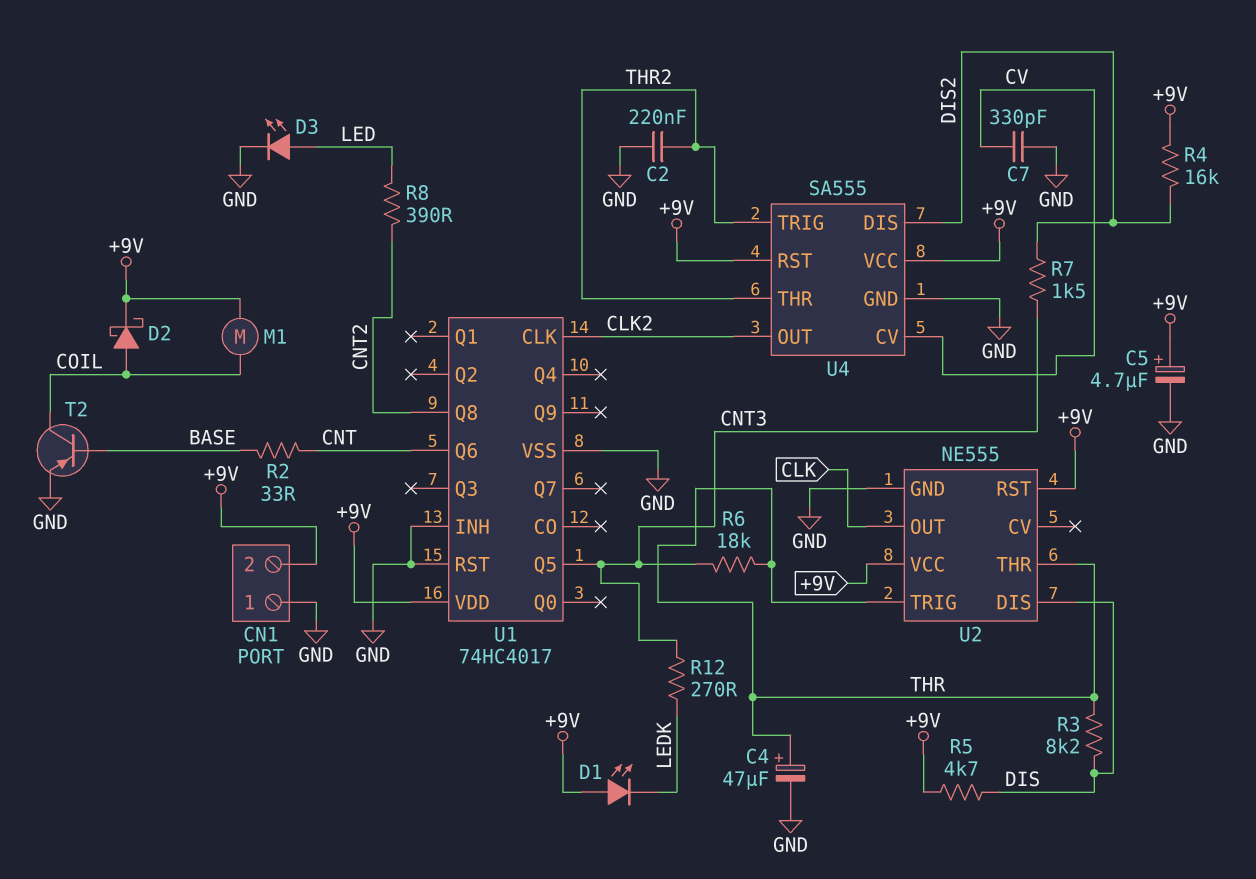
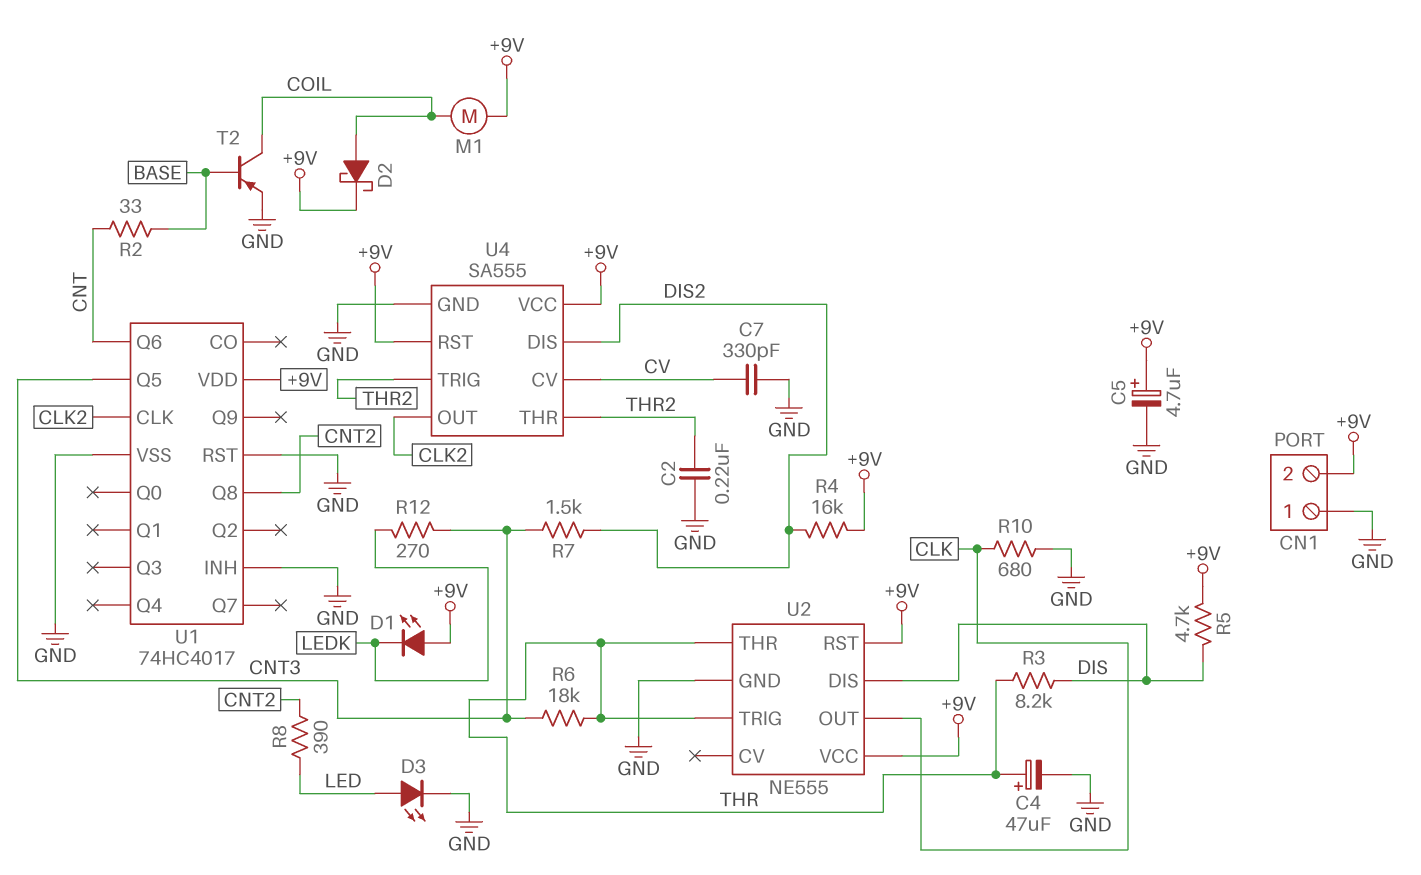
R10: none -> 680 (CLK, GND)

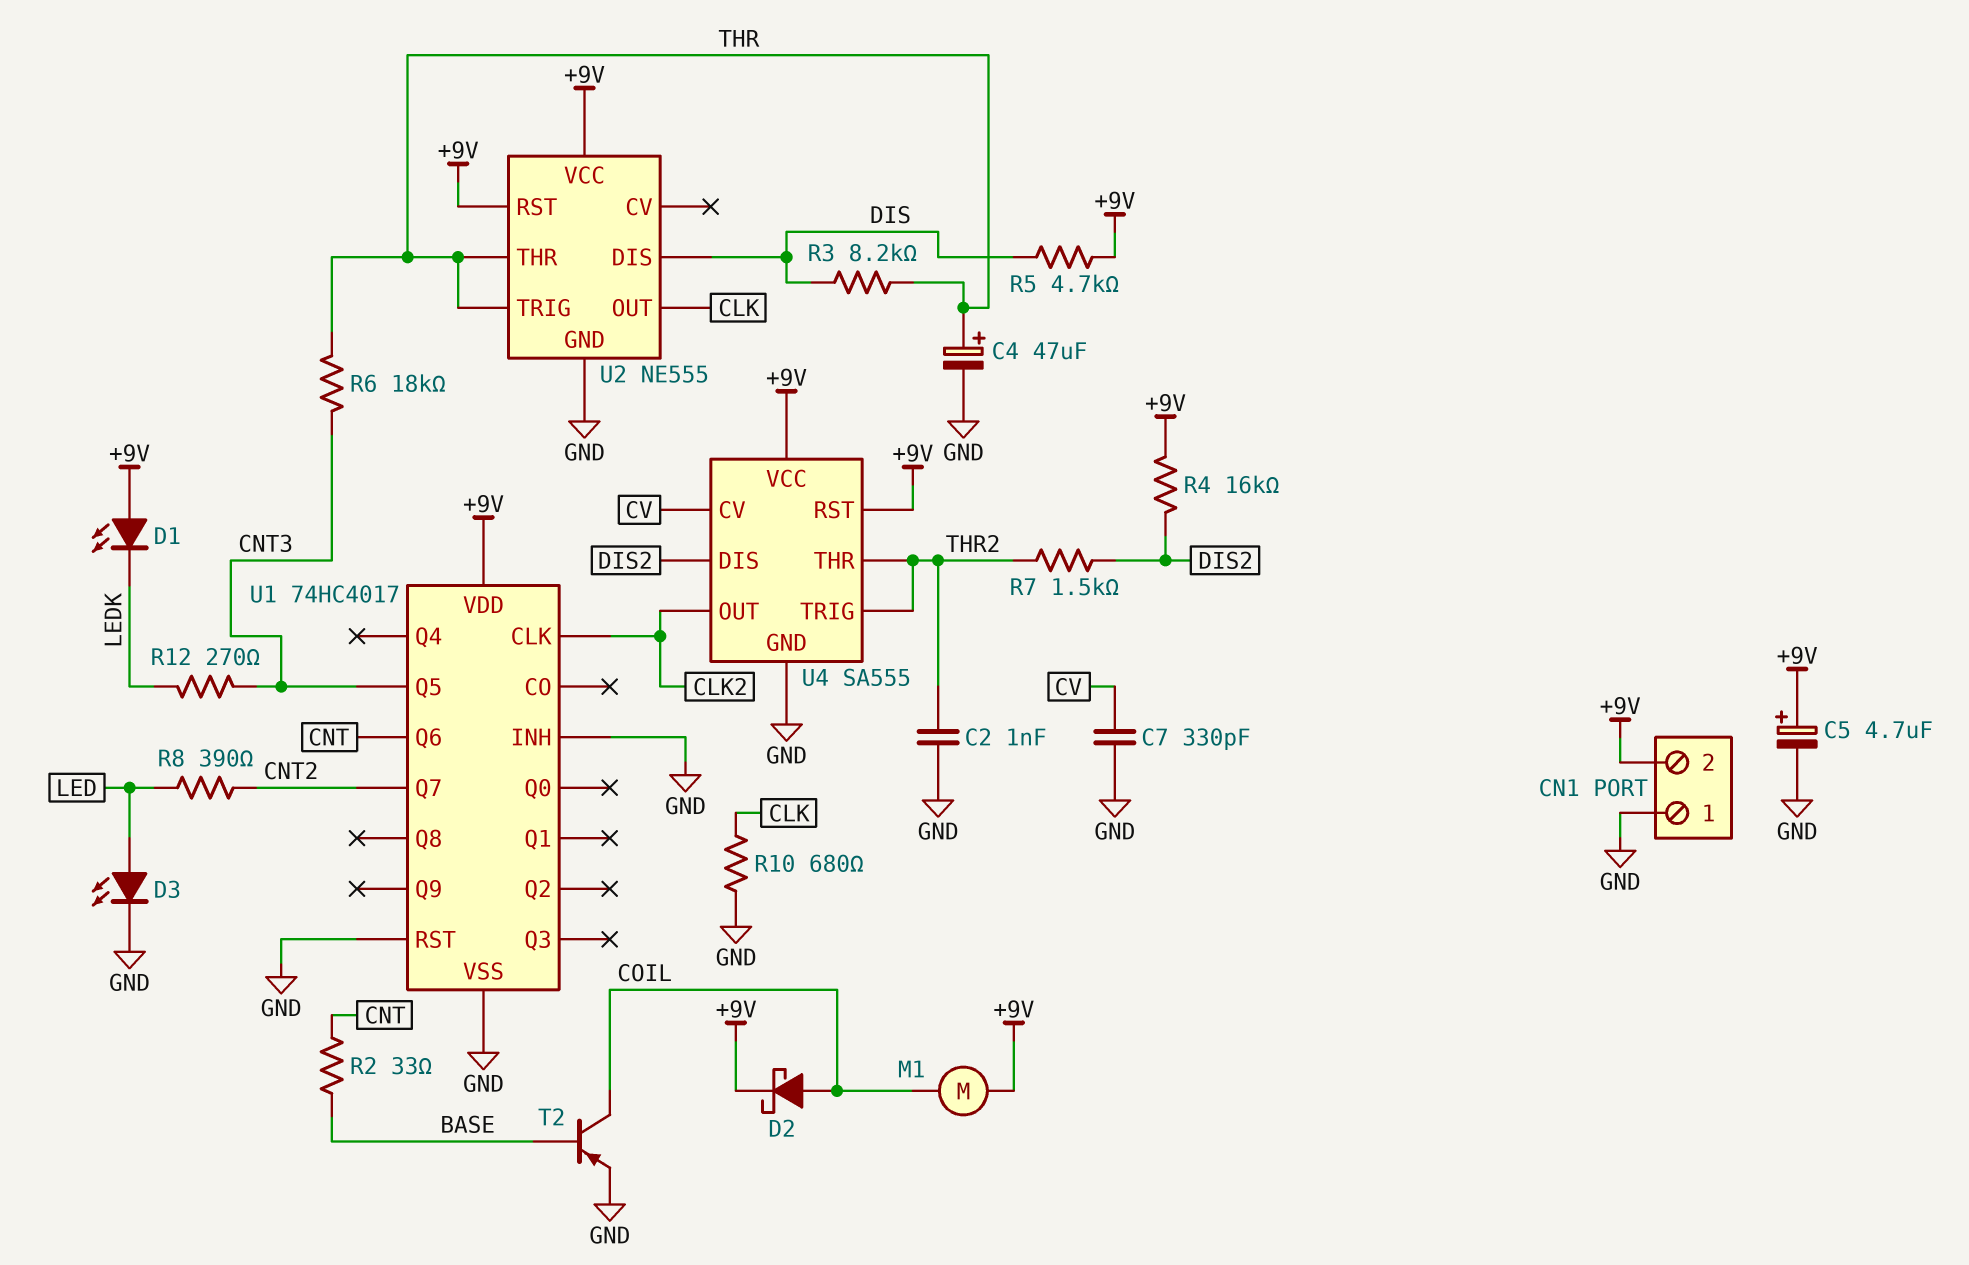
C2: 220nF (GND, THR2) -> 1nF (GND, THR2)
R7: 1.5k (CNT3, DIS2) -> 1.5k (DIS2, THR2)
U1 pin Q7: none -> CNT2
U1 pin Q8: CNT2 -> none

